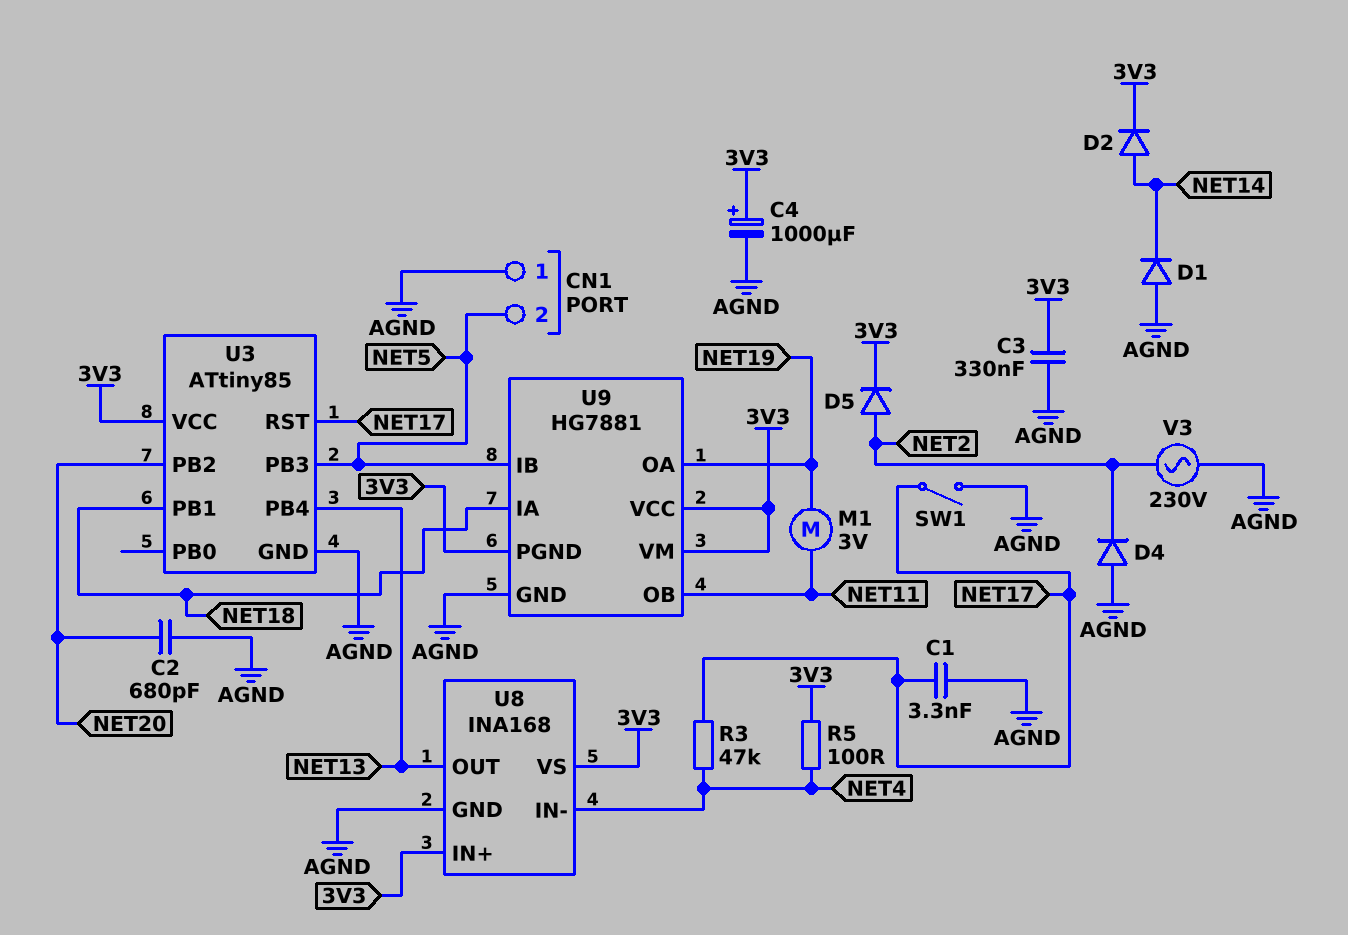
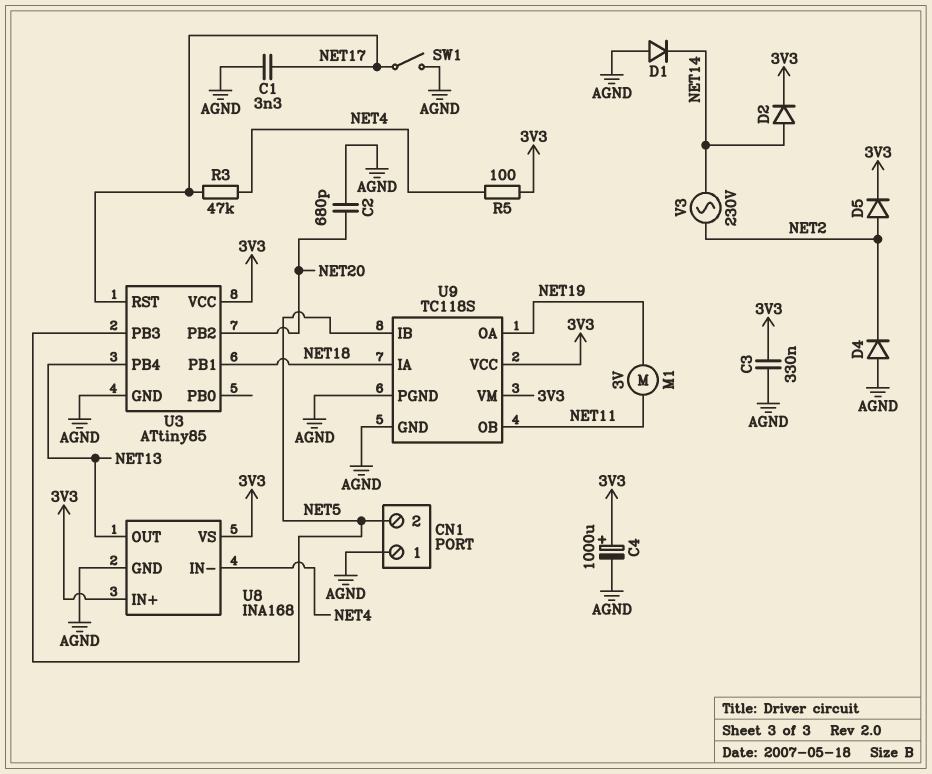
U9: HG7881 -> TC118S
U9 pin PGND: 3V3 -> AGND
V3: AC 230V (AGND, NET2) -> AC 230V (NET2, NET14)

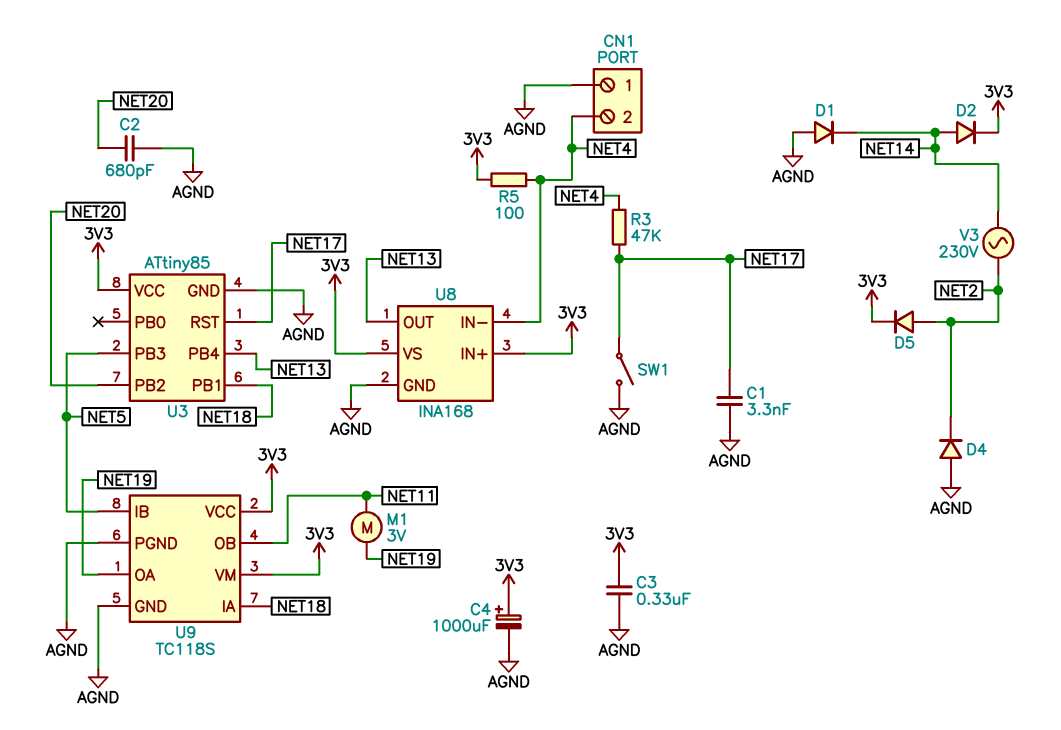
CN1 pin 2: NET5 -> NET4

